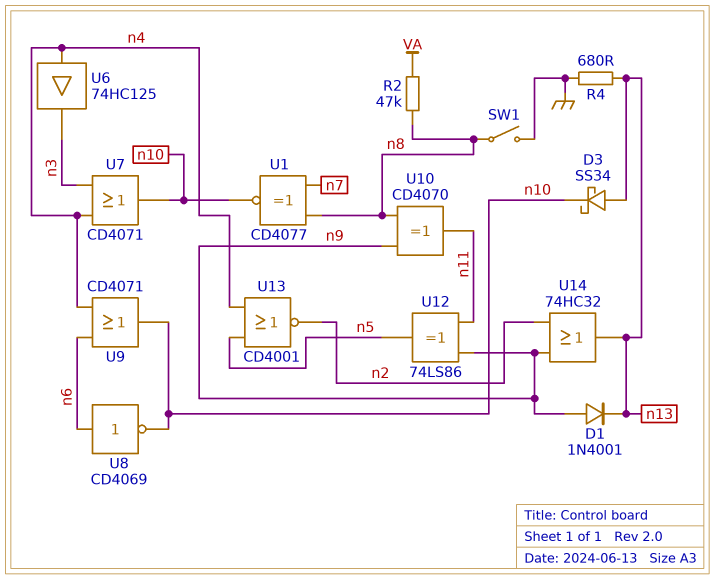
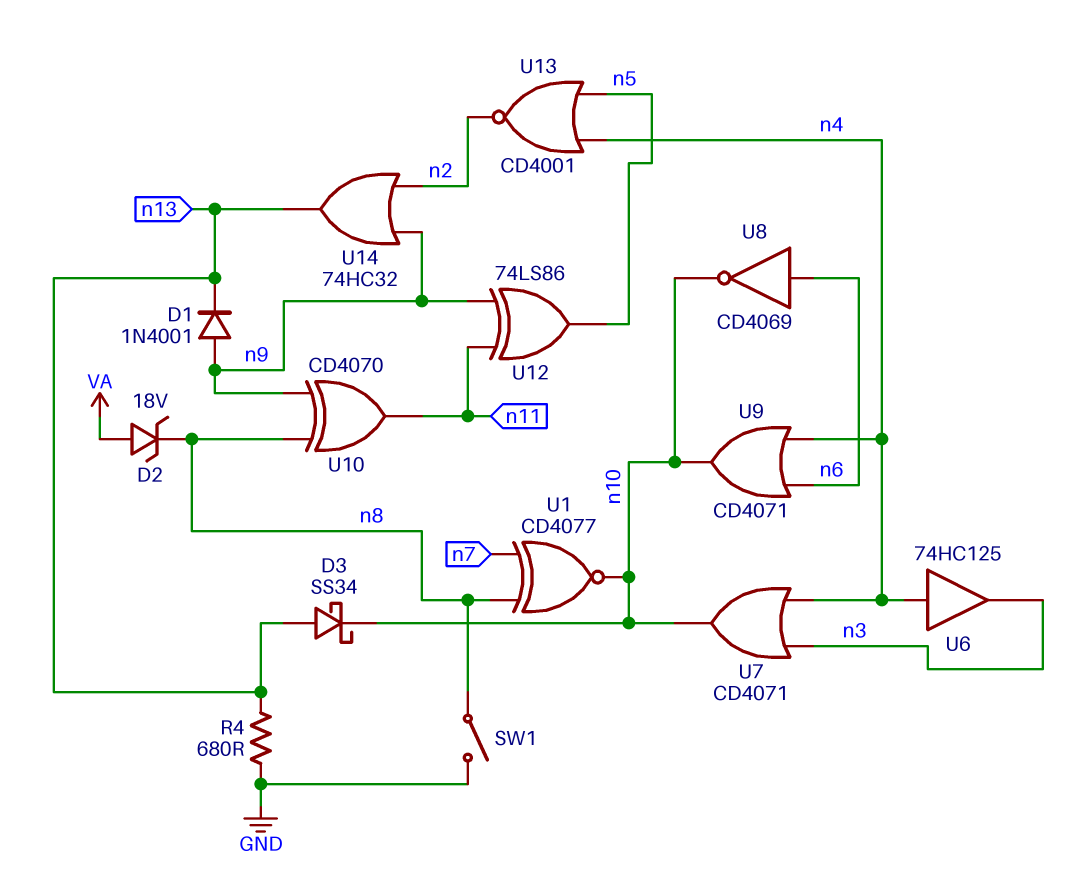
D2: none -> zener 18V (A VA, K n8)
R2: 47k (VA, n8) -> none

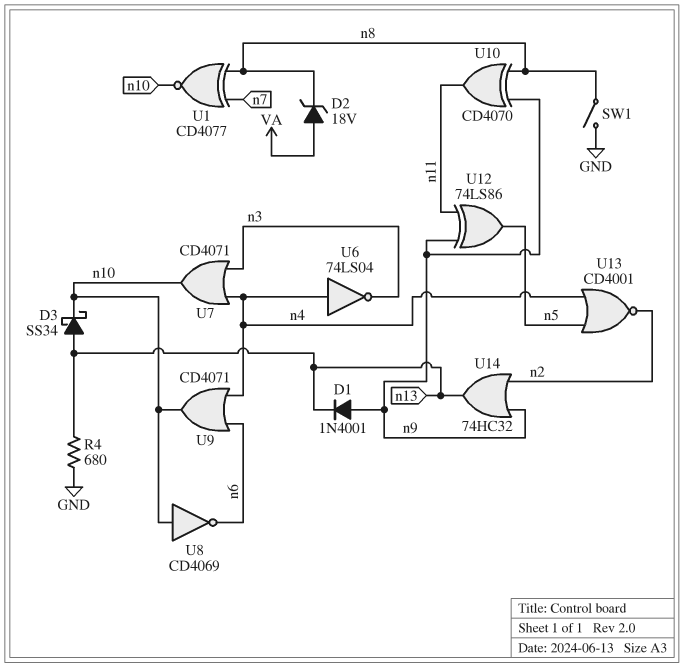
U6: buffer 74HC125 (in n4, out n3) -> NOT 74LS04 (in n4, out n3)
U8: NOT CD4069 (in n6, out n10) -> NOT CD4069 (in n10, out n6)

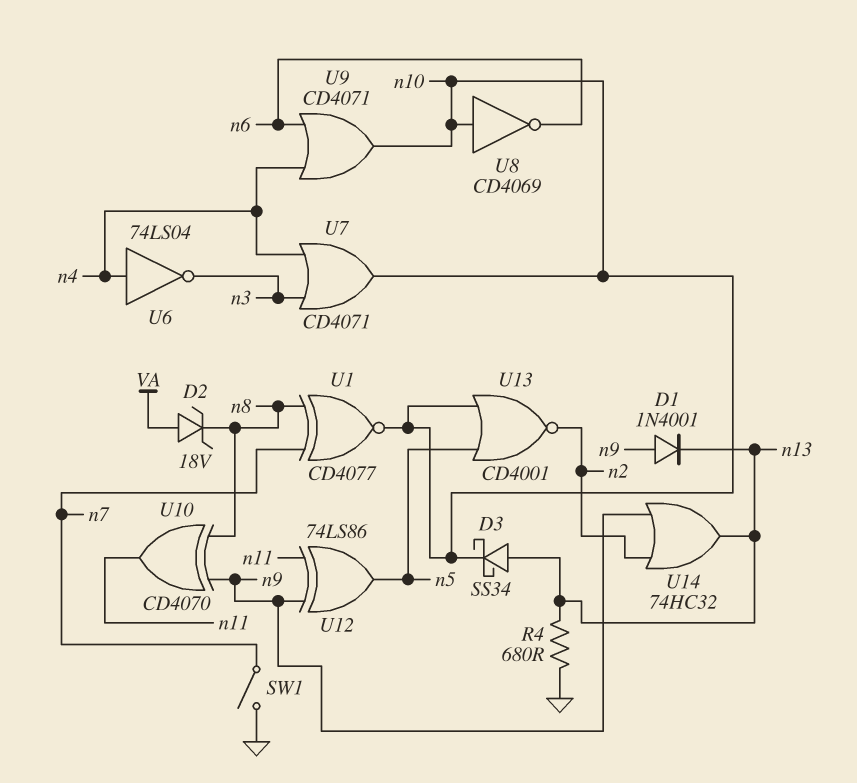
SW1: switch (GND, n8) -> switch (GND, n7)
U13: NOR CD4001 (in n4, in n5, out n2) -> NOR CD4001 (in n5, in n10, out n2)

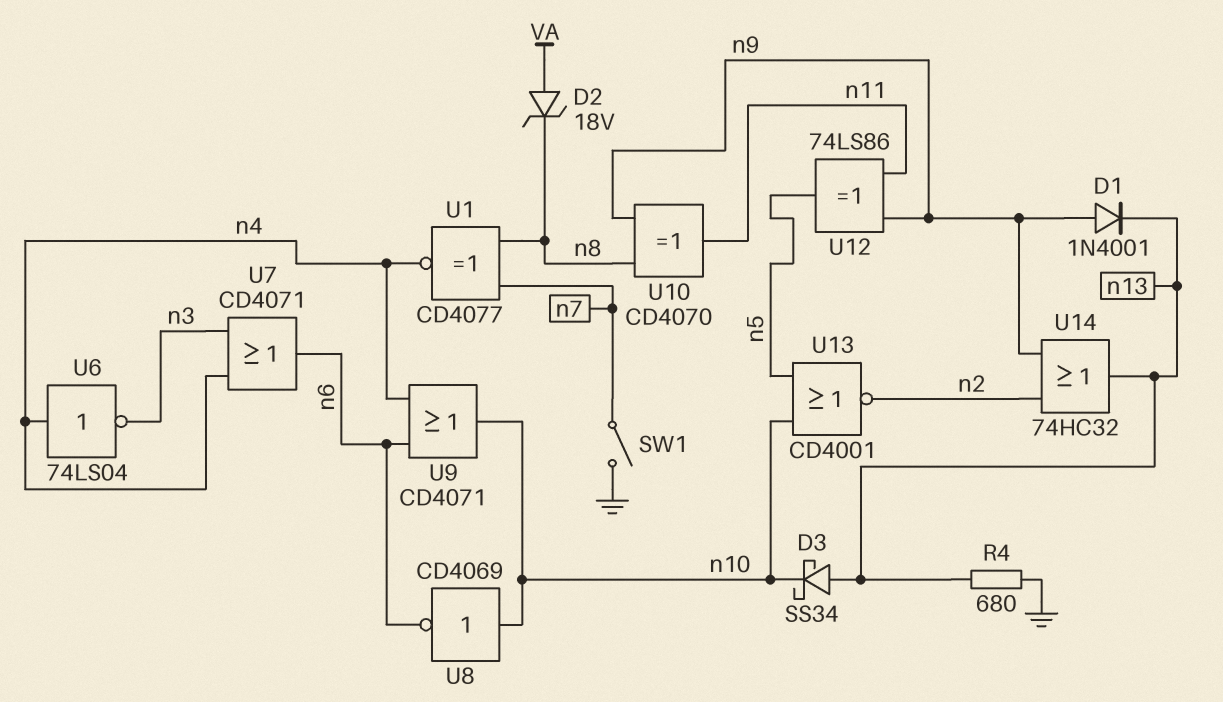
U1: XNOR CD4077 (in n7, in n8, out n10) -> XNOR CD4077 (in n7, in n8, out n4)
U7: OR CD4071 (in n3, in n4, out n10) -> OR CD4071 (in n3, in n4, out n6)

